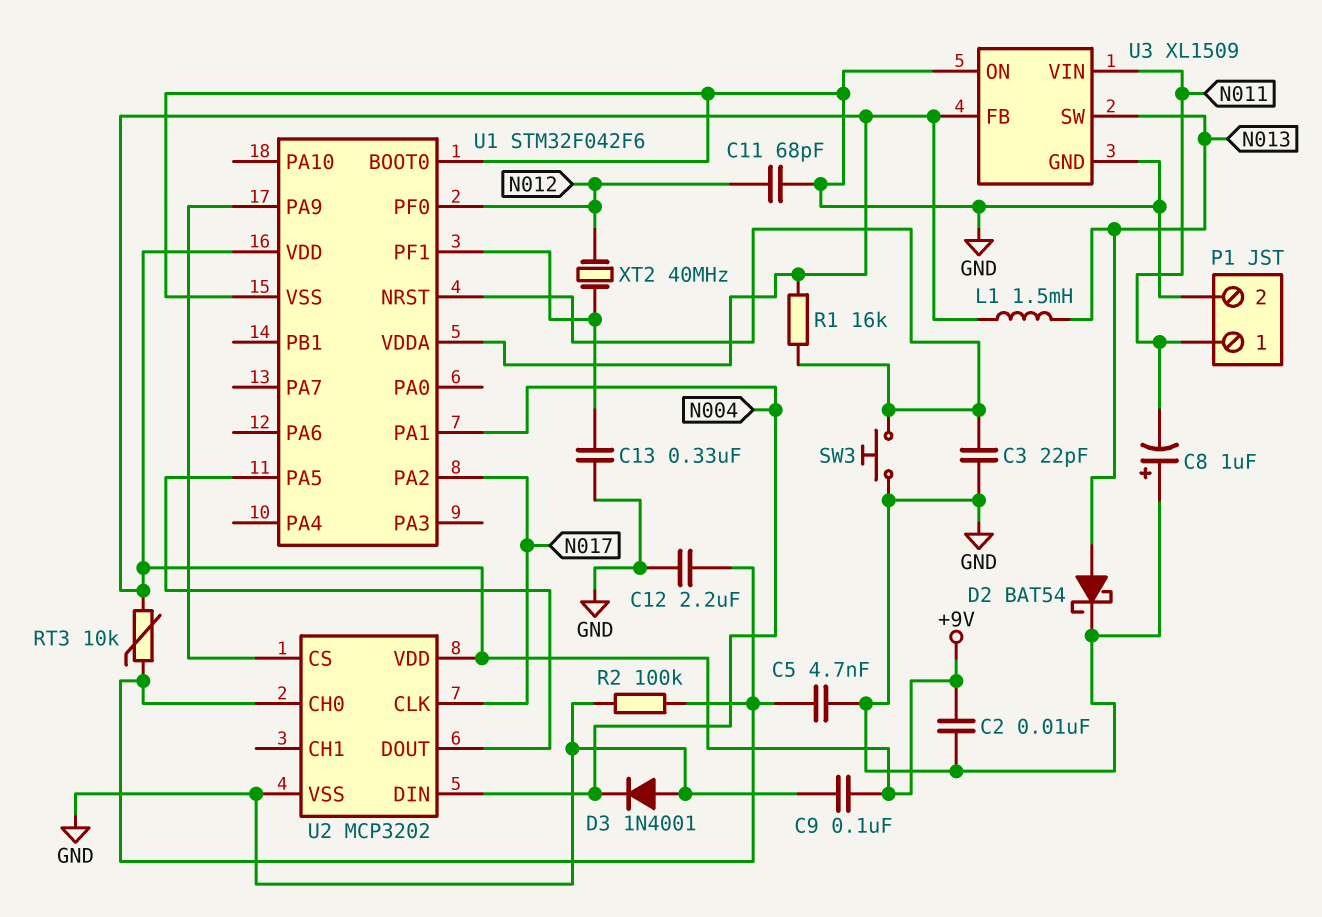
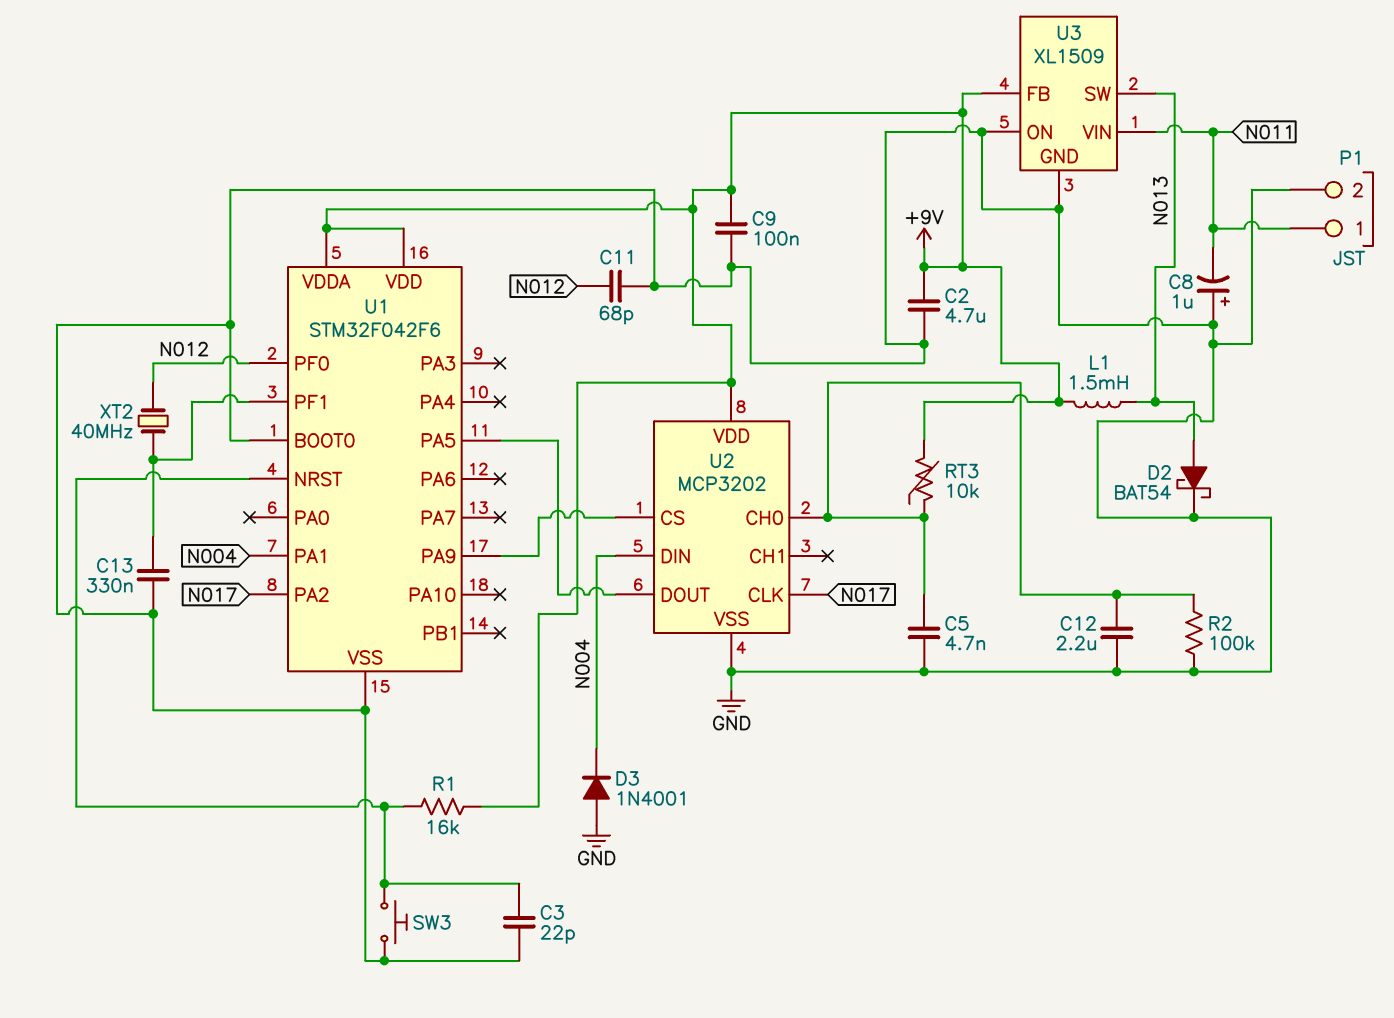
C2: 10nF (+9V, GND) -> 4.7uF (+9V, GND)

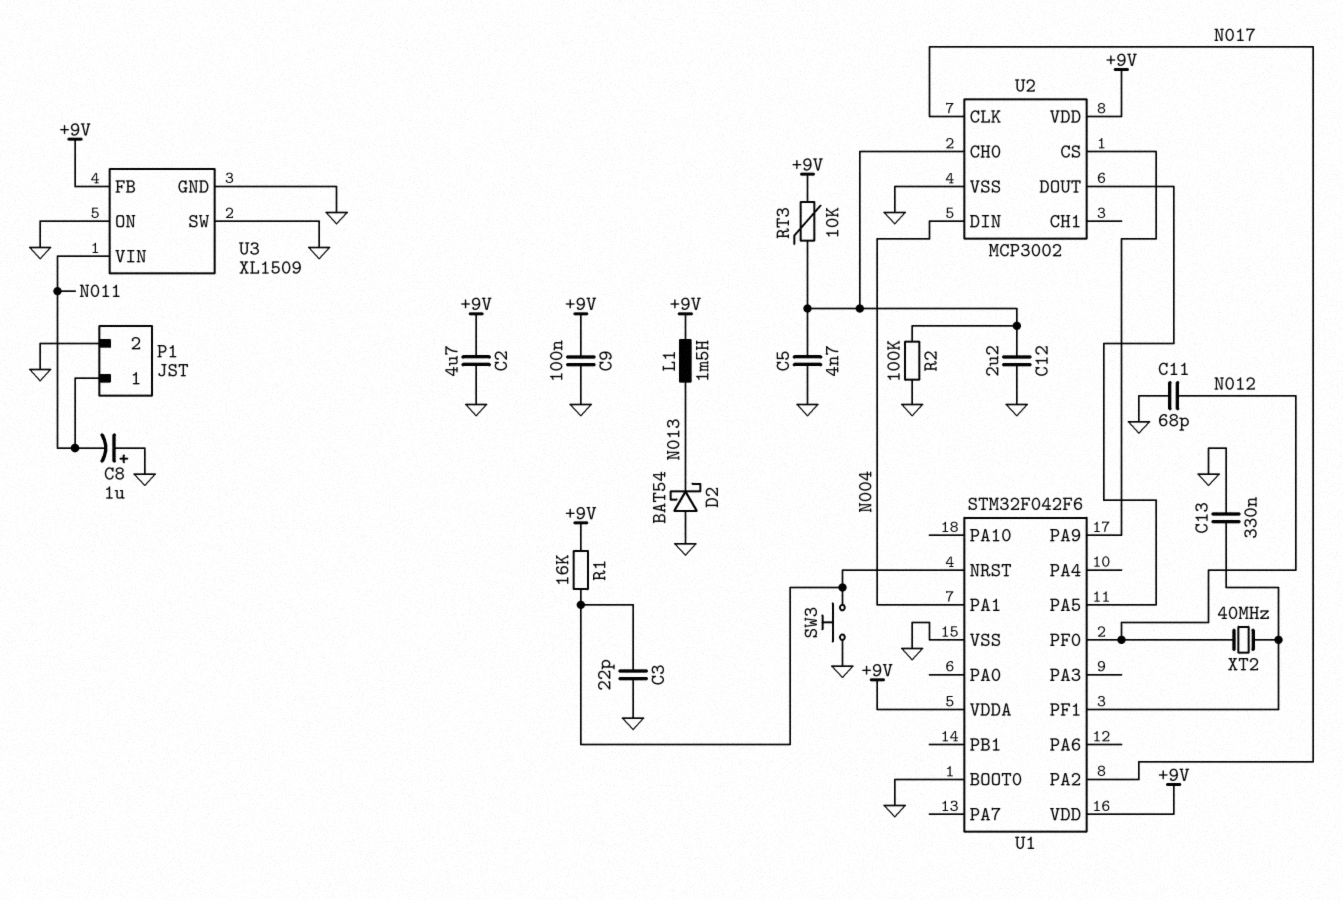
D2: schottky BAT54 (A N013, K GND) -> schottky BAT54 (A GND, K N013)
D3: diode 1N4001 (A GND, K N004) -> none
U2: MCP3202 -> MCP3002
U3 pin SW: N013 -> GND

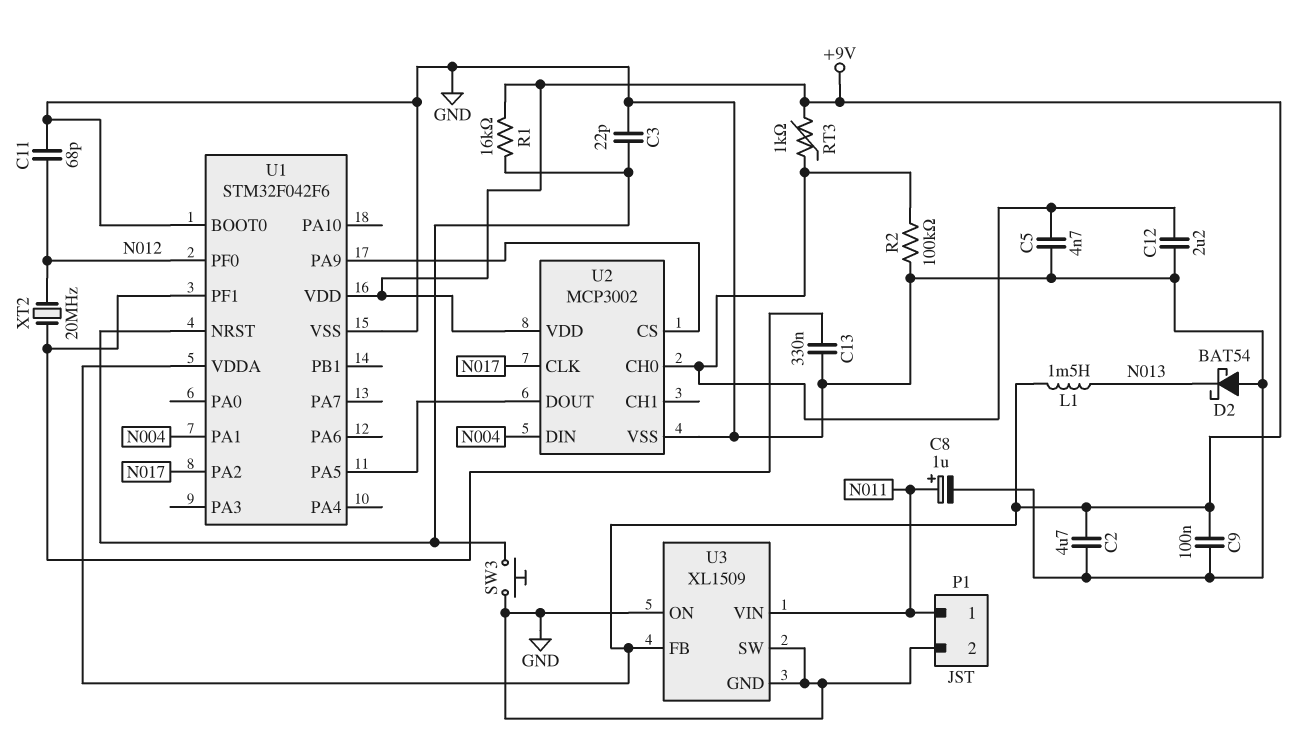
C8: 1uF (plus GND, minus N011) -> 1uF (plus N011, minus GND)
RT3: 10k (+9V, U2/CH0) -> 1k (+9V, U2/CH0)
XT2: 40MHz (N012, U1/PF1) -> 20MHz (N012, U1/PF1)

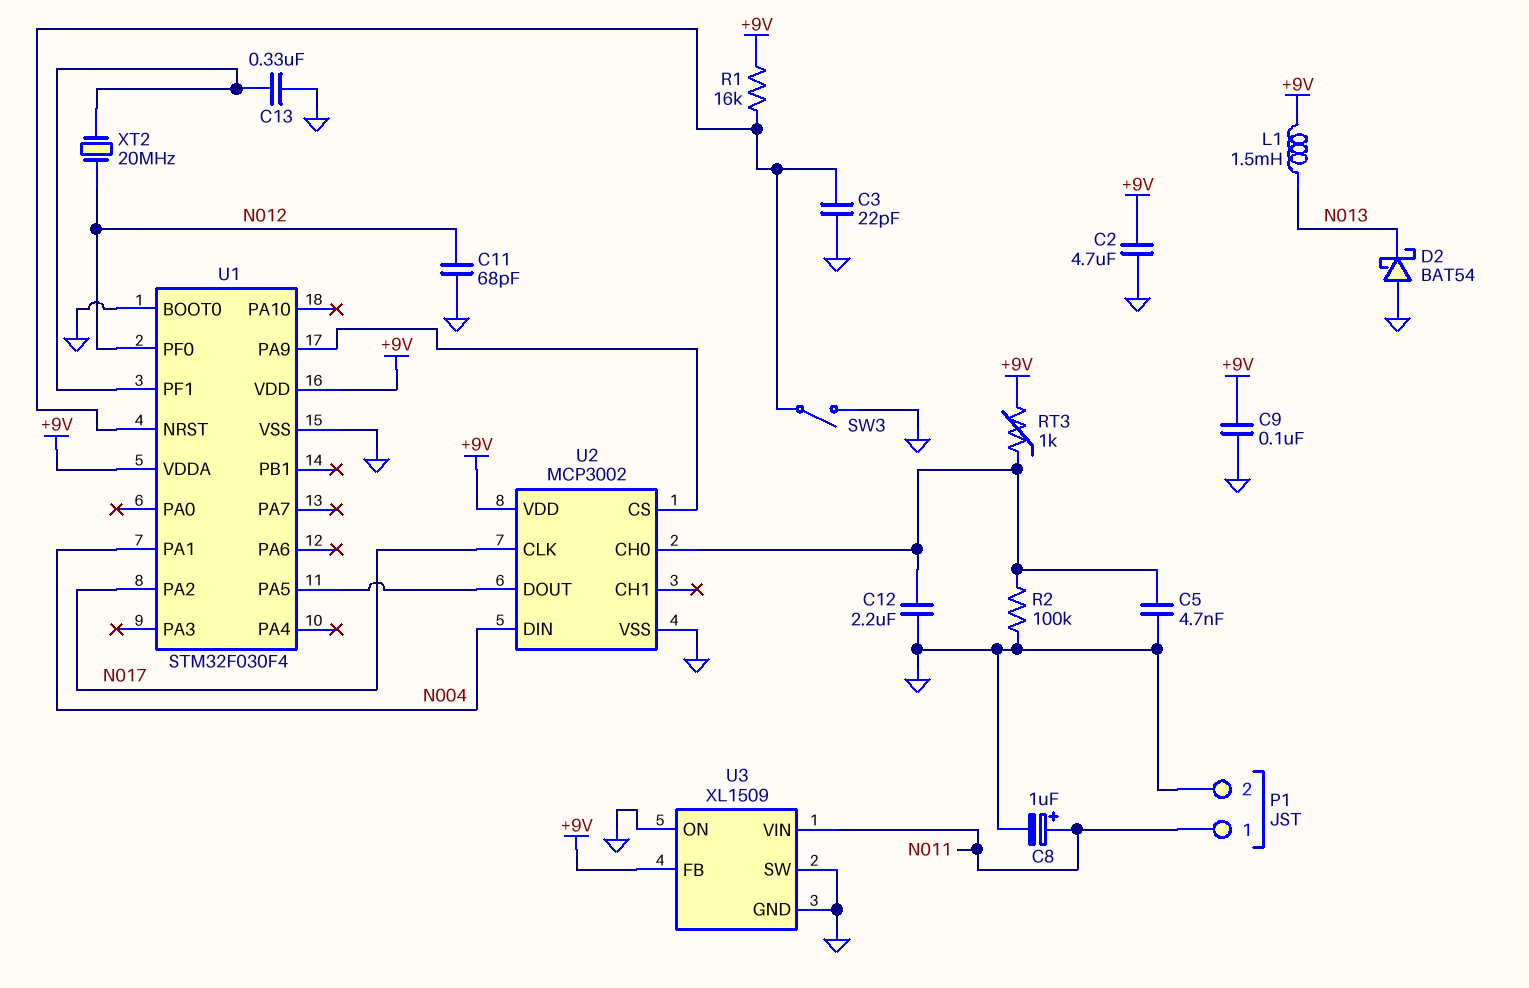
SW3: button (GND, U1/NRST) -> switch (GND, U1/NRST)
U1: STM32F042F6 -> STM32F030F4

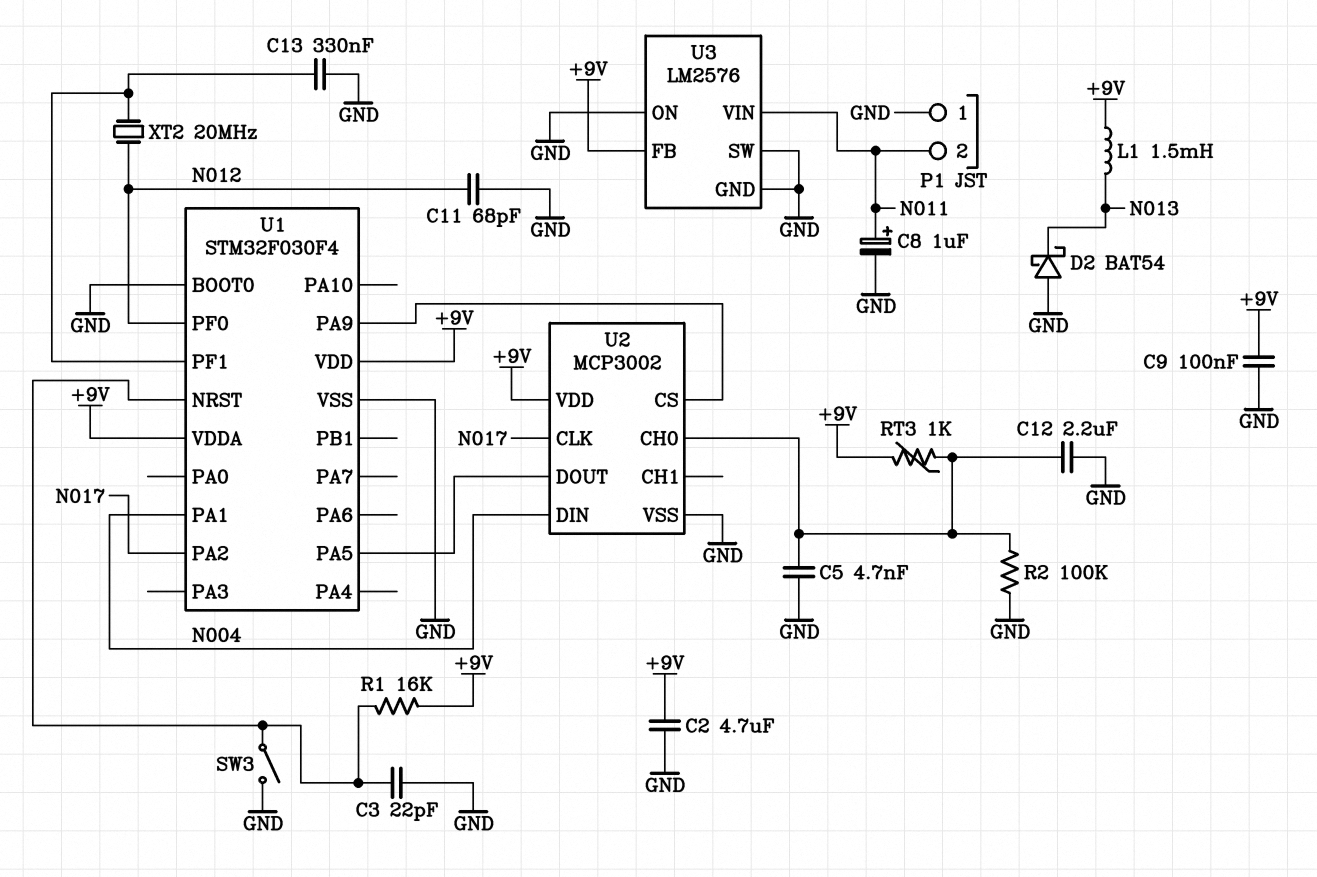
P1 pin 1: N011 -> GND
P1 pin 2: GND -> N011
U3: XL1509 -> LM2576

